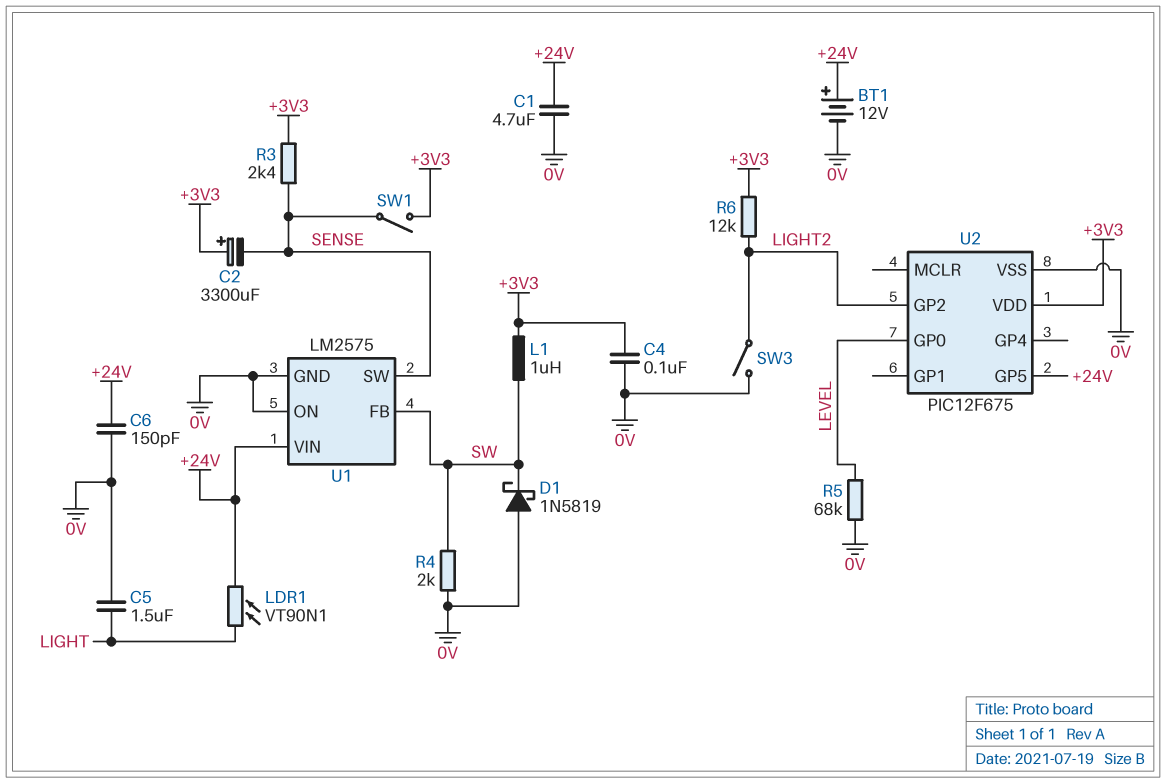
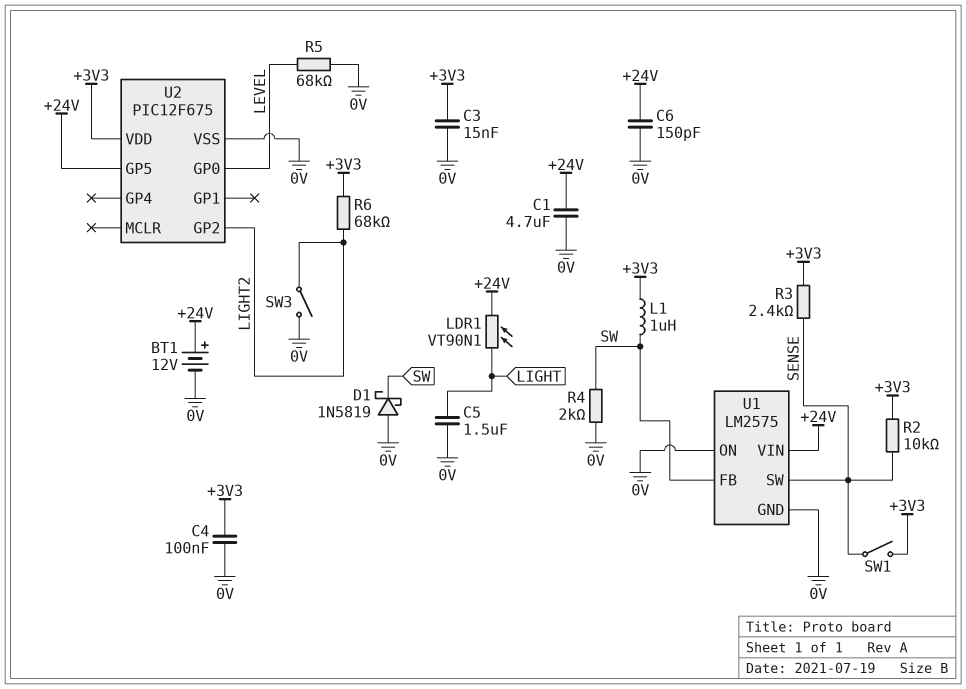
C2: 3300uF (plus +3V3, minus SENSE) -> none
C3: none -> 15nF (+3V3, 0V)
R2: none -> 10k (+3V3, SENSE)
R6: 12k (+3V3, LIGHT2) -> 68k (+3V3, LIGHT2)

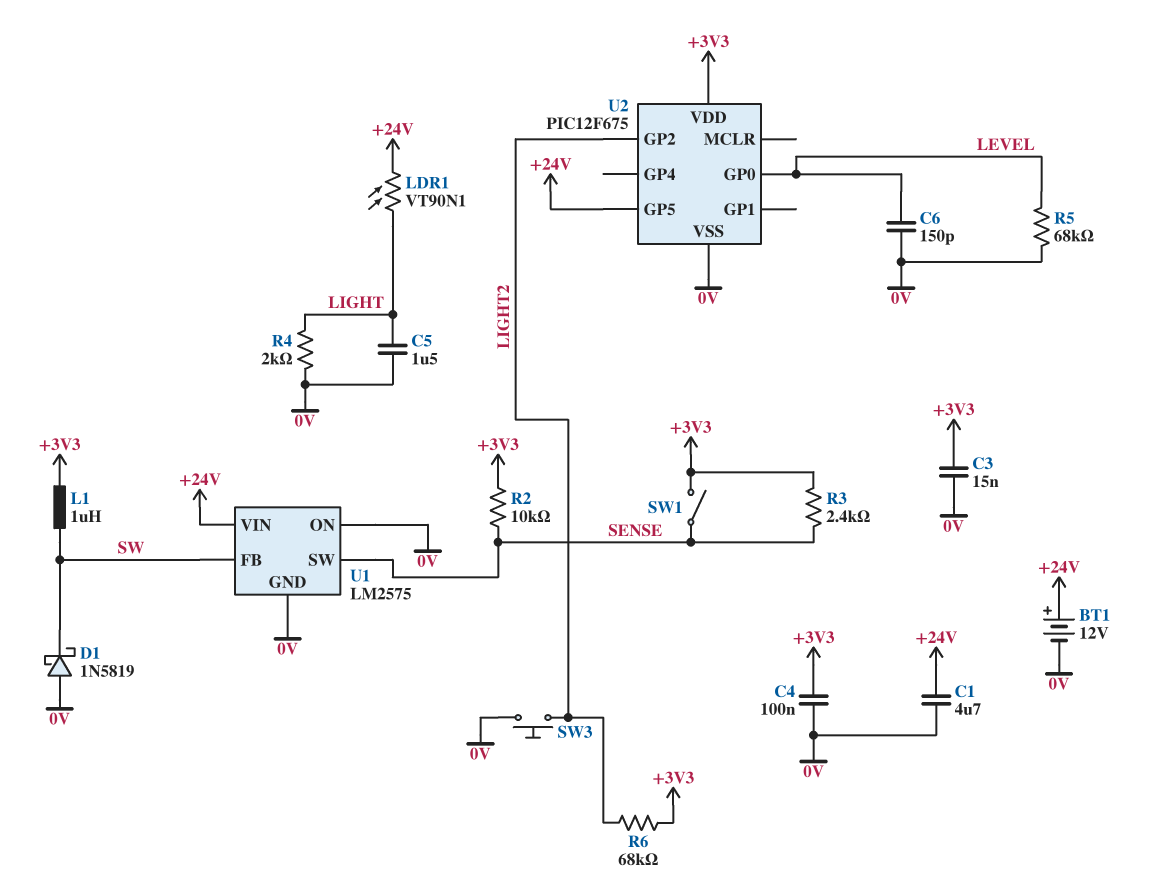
C6: 150pF (+24V, 0V) -> 150pF (0V, LEVEL)
R4: 2k (0V, SW) -> 2k (0V, LIGHT)
SW3: switch (0V, LIGHT2) -> button (0V, LIGHT2)

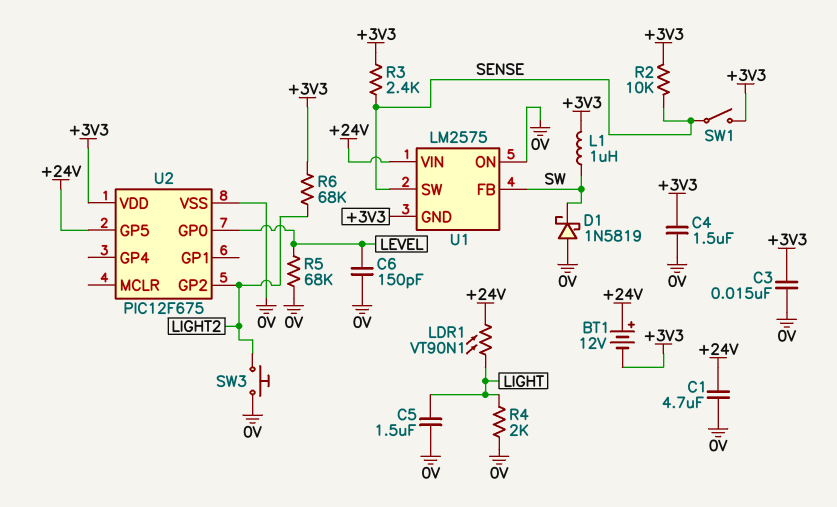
BT1: 12V (plus +24V, minus 0V) -> 12V (plus +24V, minus +3V3)
C4: 100nF (+3V3, 0V) -> 1.5uF (+3V3, 0V)
U1 pin GND: 0V -> +3V3

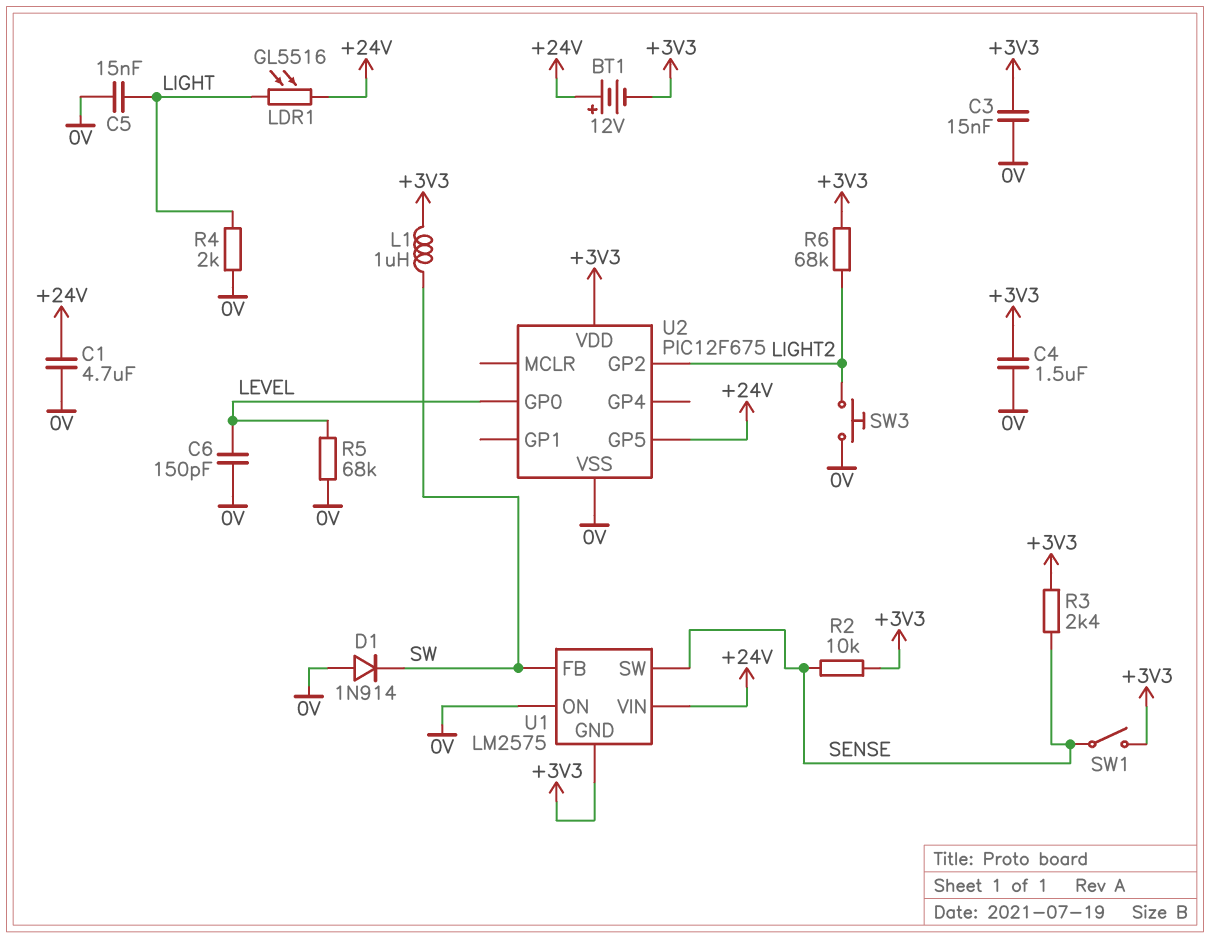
C5: 1.5uF (0V, LIGHT) -> 15nF (0V, LIGHT)
D1: schottky 1N5819 (A 0V, K SW) -> diode 1N914 (A 0V, K SW)
LDR1: VT90N1 (+24V, LIGHT) -> GL5516 (+24V, LIGHT)

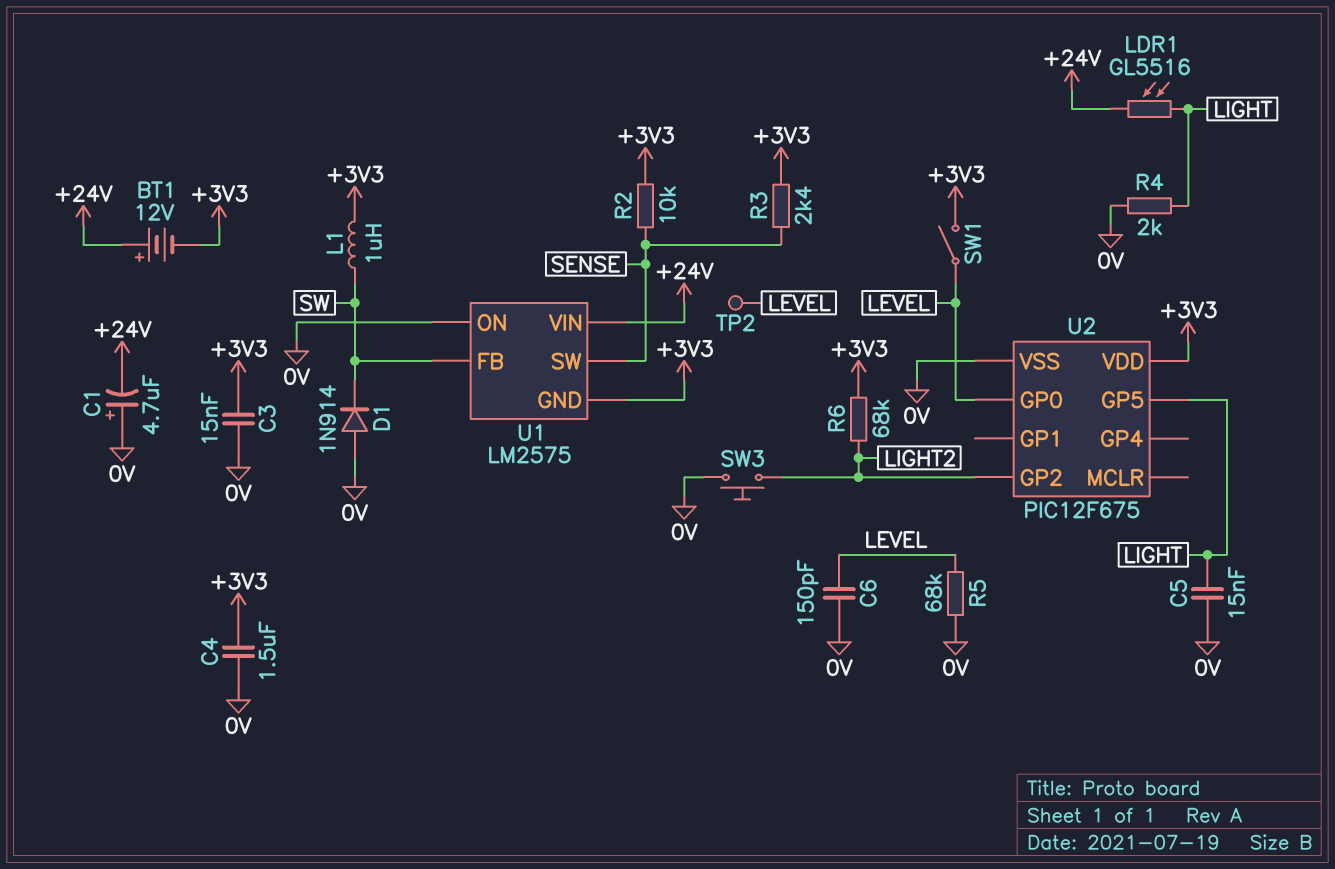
C1: 4.7uF (+24V, 0V) -> 4.7uF (plus 0V, minus +24V)
SW1: switch (+3V3, SENSE) -> switch (+3V3, LEVEL)
TP2: none -> test point (LEVEL)
U2 pin GP5: +24V -> LIGHT

